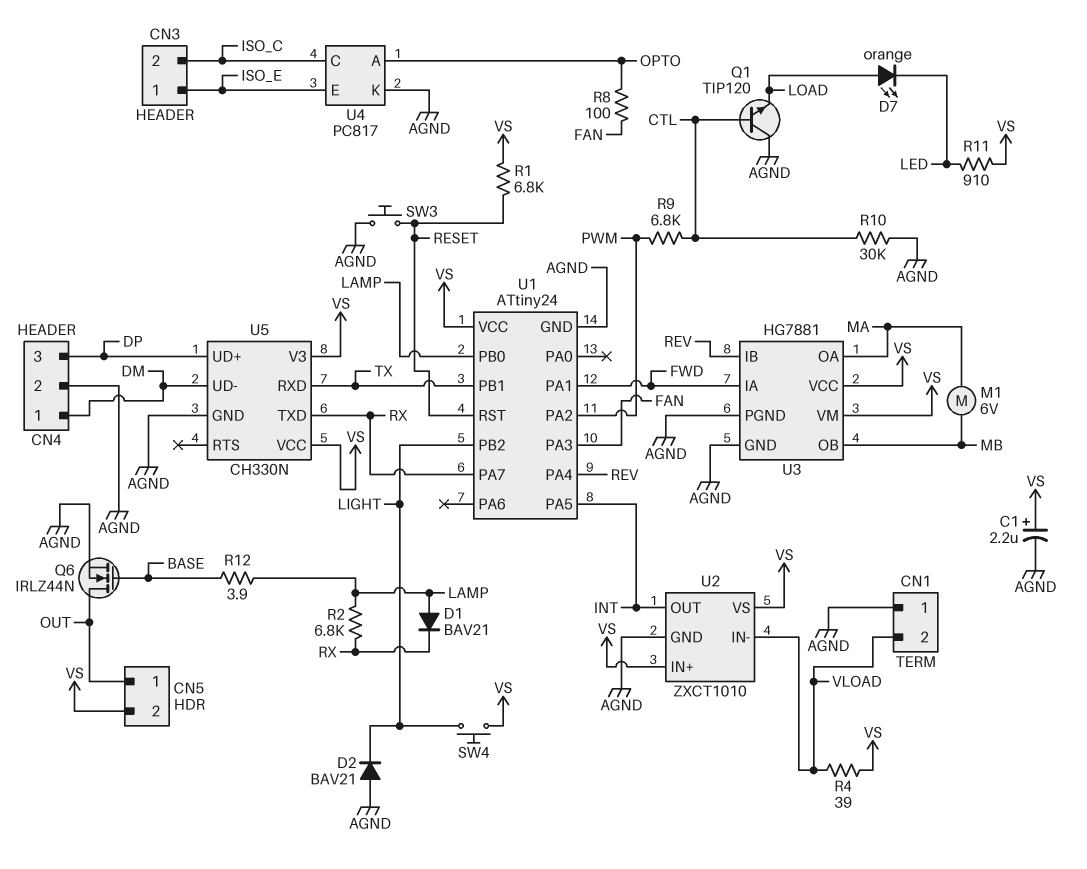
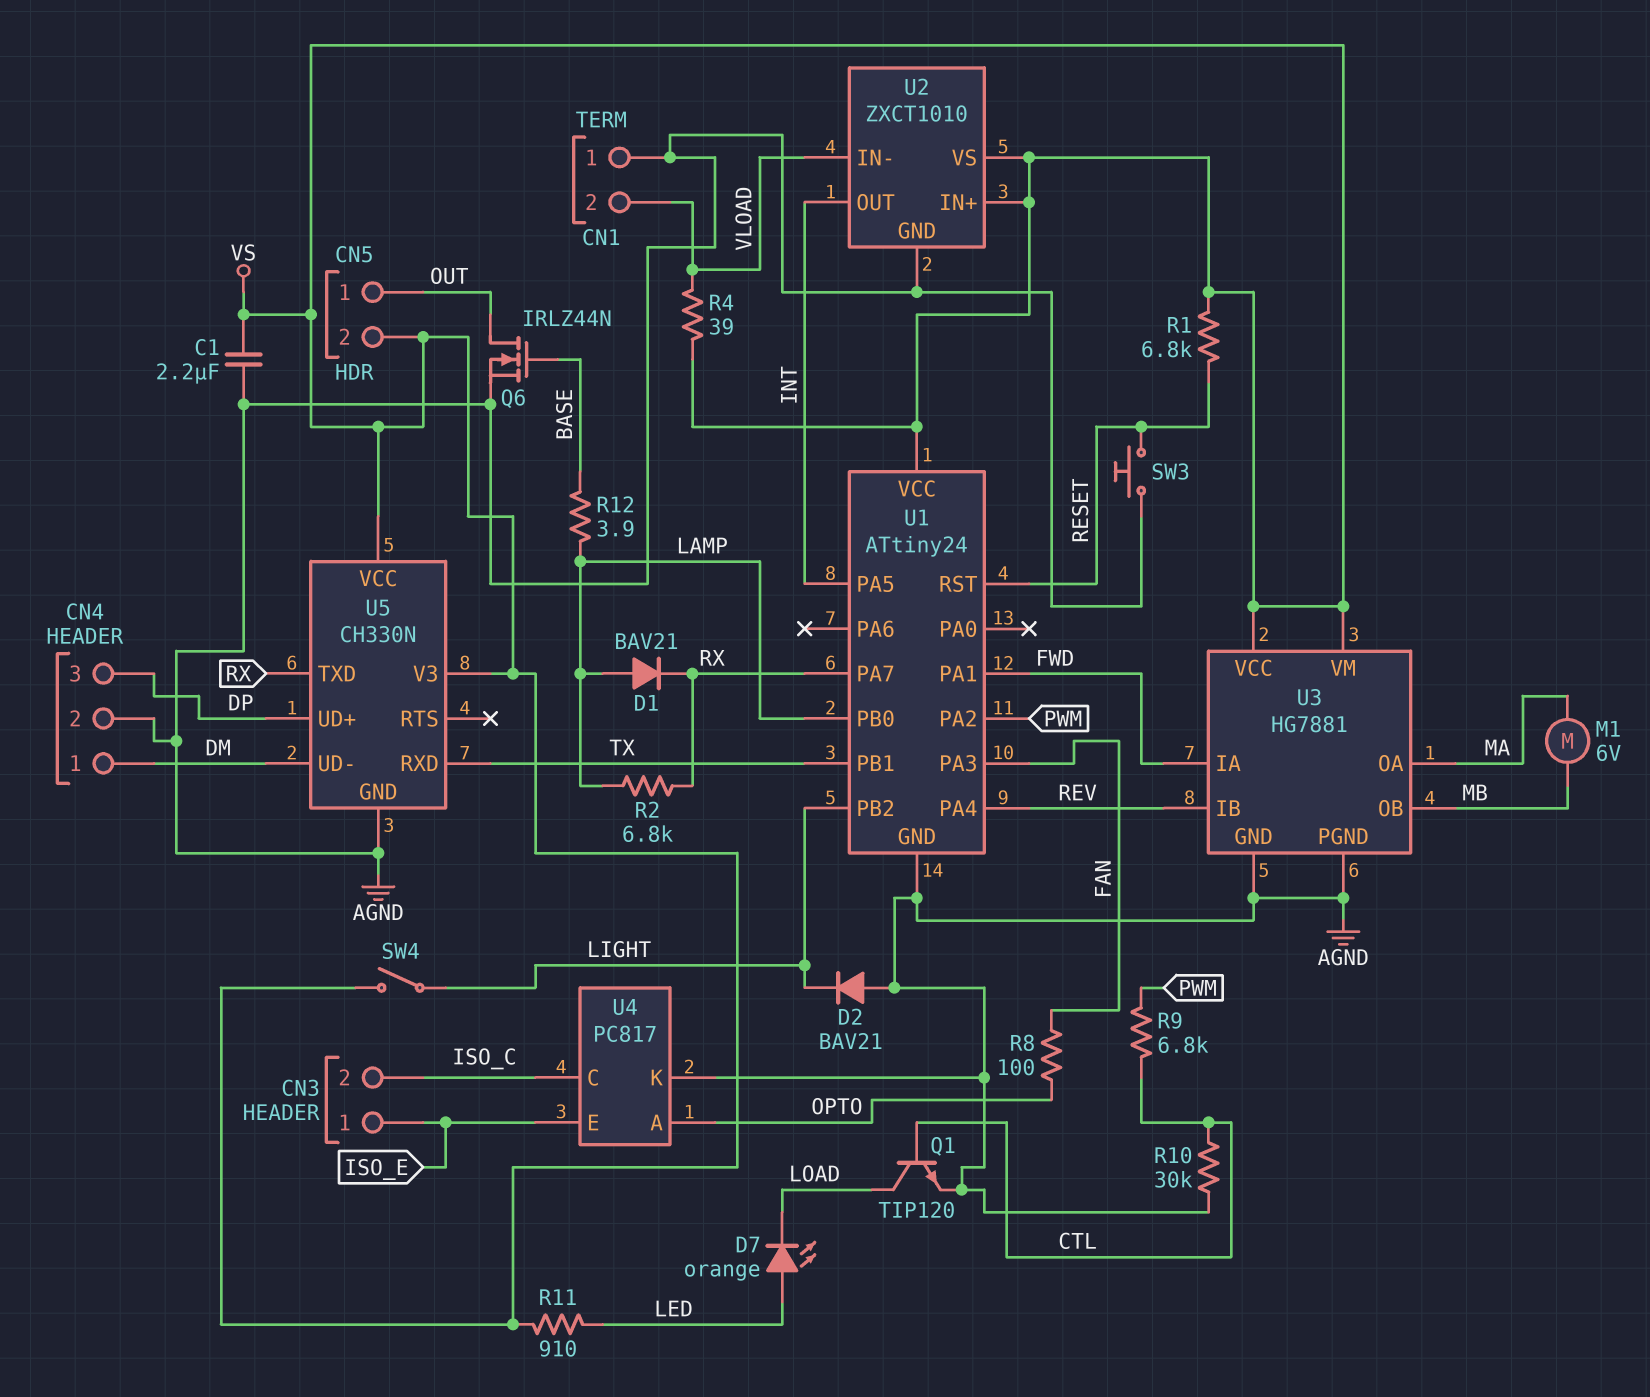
C1: 2.2uF (plus VS, minus AGND) -> 2.2uF (AGND, VS)
D7: LED orange (A LOAD, K LED) -> LED orange (A LED, K LOAD)
Q1: NPN TIP120 (B CTL, C AGND, E LOAD) -> NPN TIP120 (B CTL, C LOAD, E AGND)
SW4: button (LIGHT, VS) -> switch (LIGHT, VS)

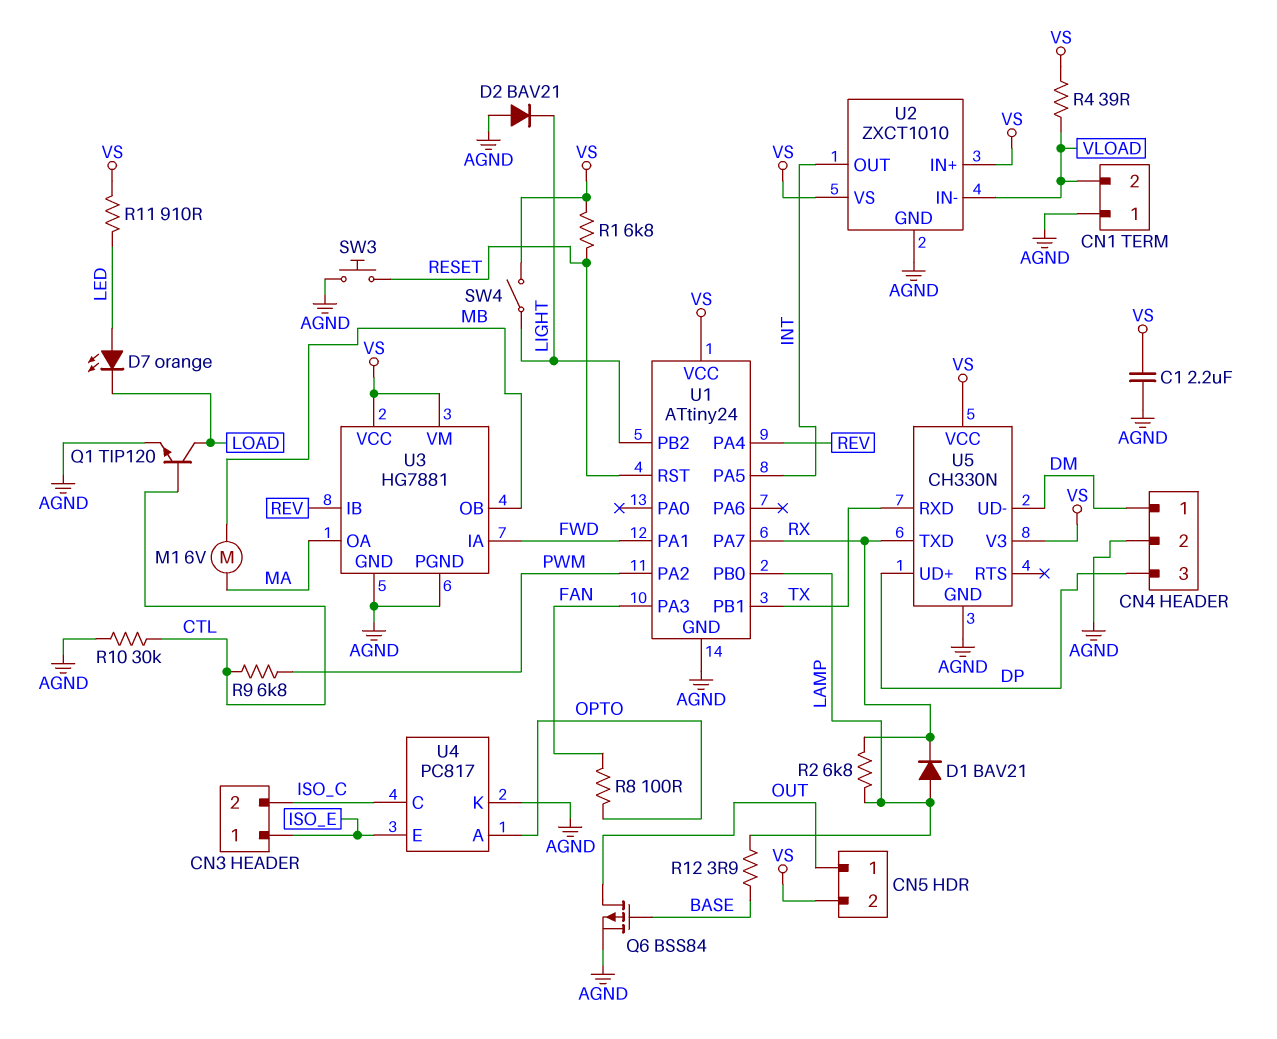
Q6: NMOS IRLZ44N (G BASE, D OUT, S AGND) -> PMOS BSS84 (G BASE, D OUT, S AGND)

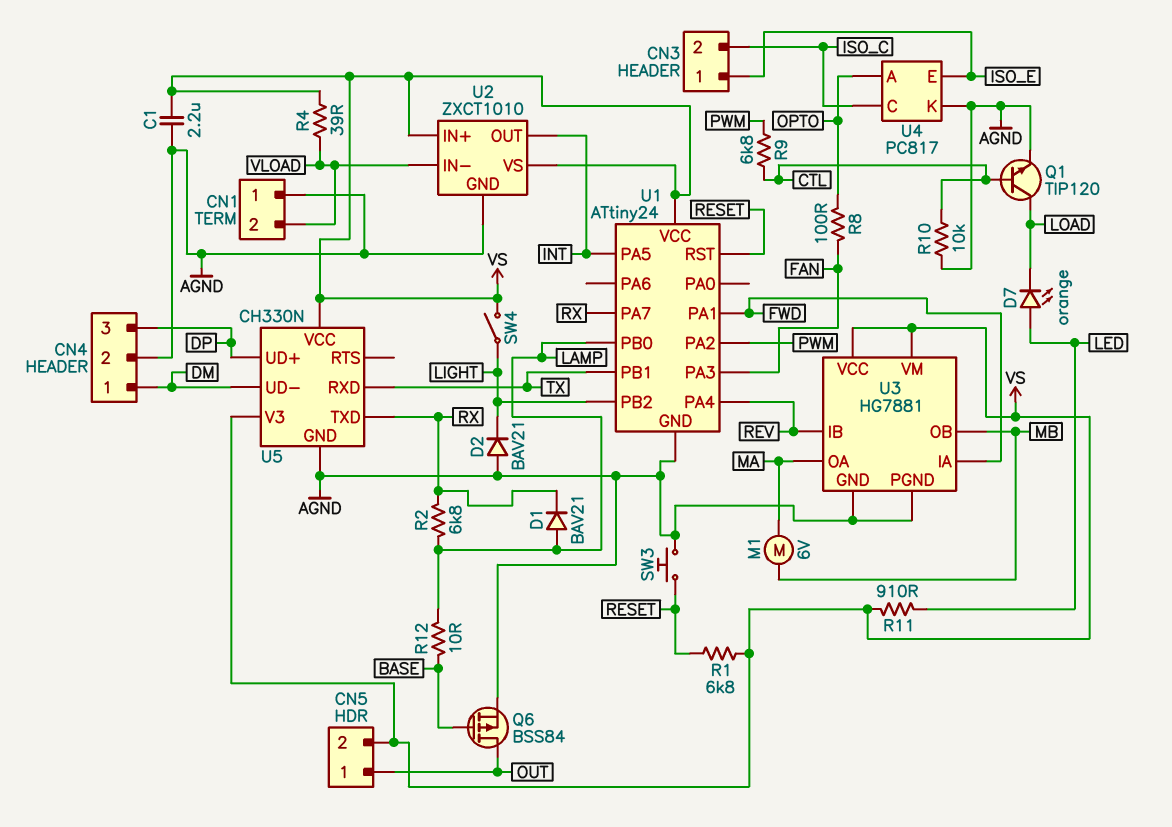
R10: 30k (AGND, CTL) -> 10k (AGND, CTL)
R12: 3.9 (BASE, LAMP) -> 10 (BASE, LAMP)

